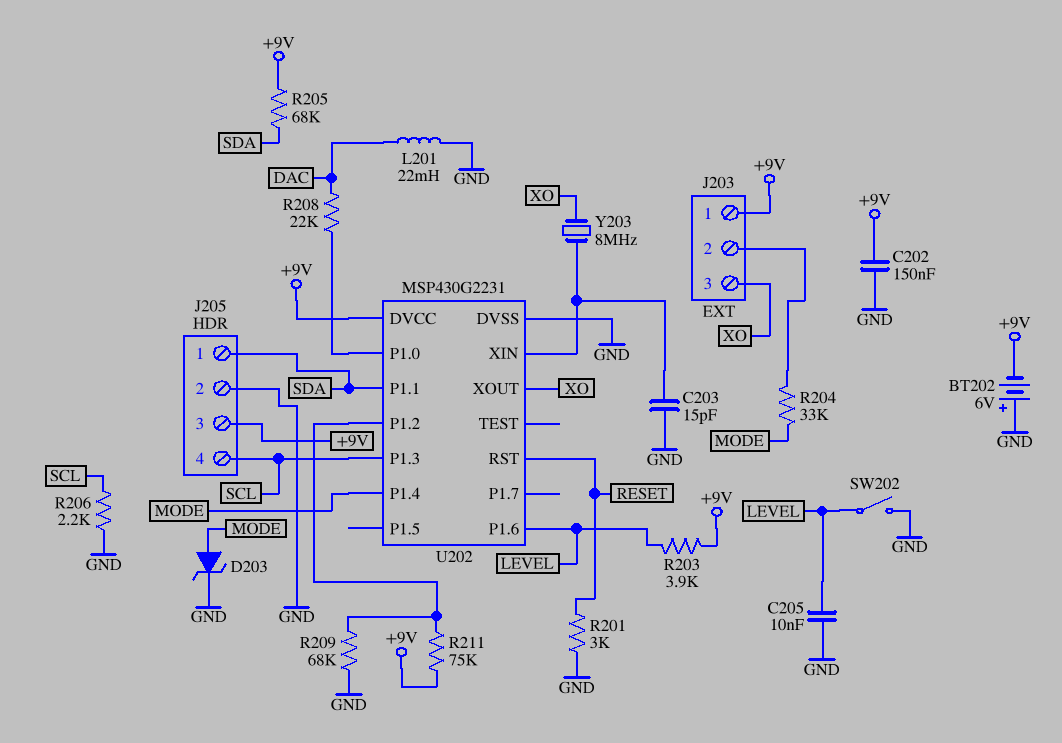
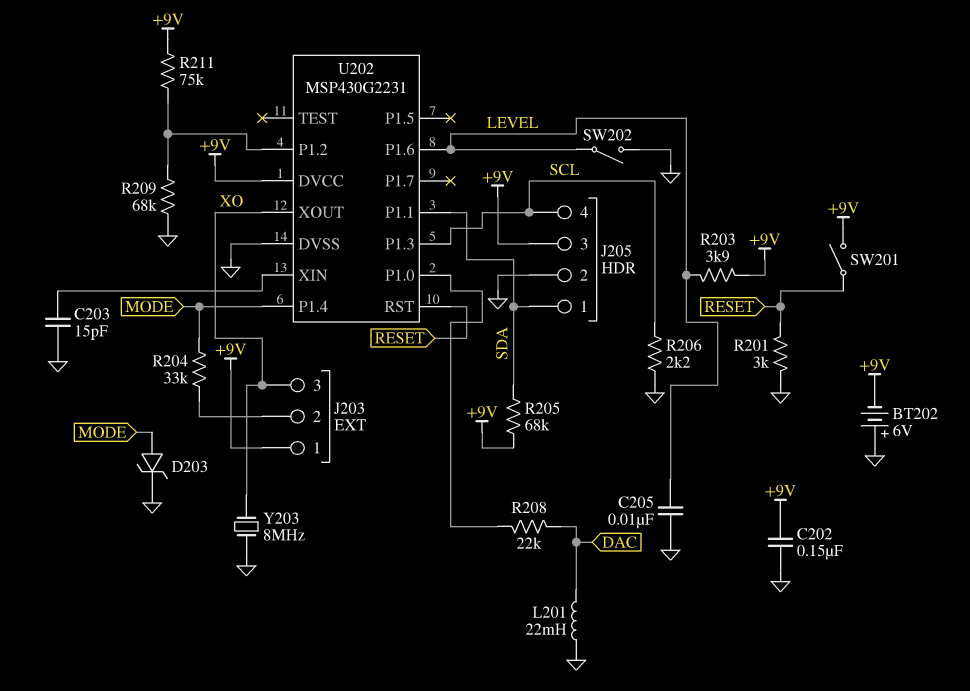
SW201: none -> switch (+9V, RESET)
Y203: 8MHz (U202/XIN, XO) -> 8MHz (GND, XO)

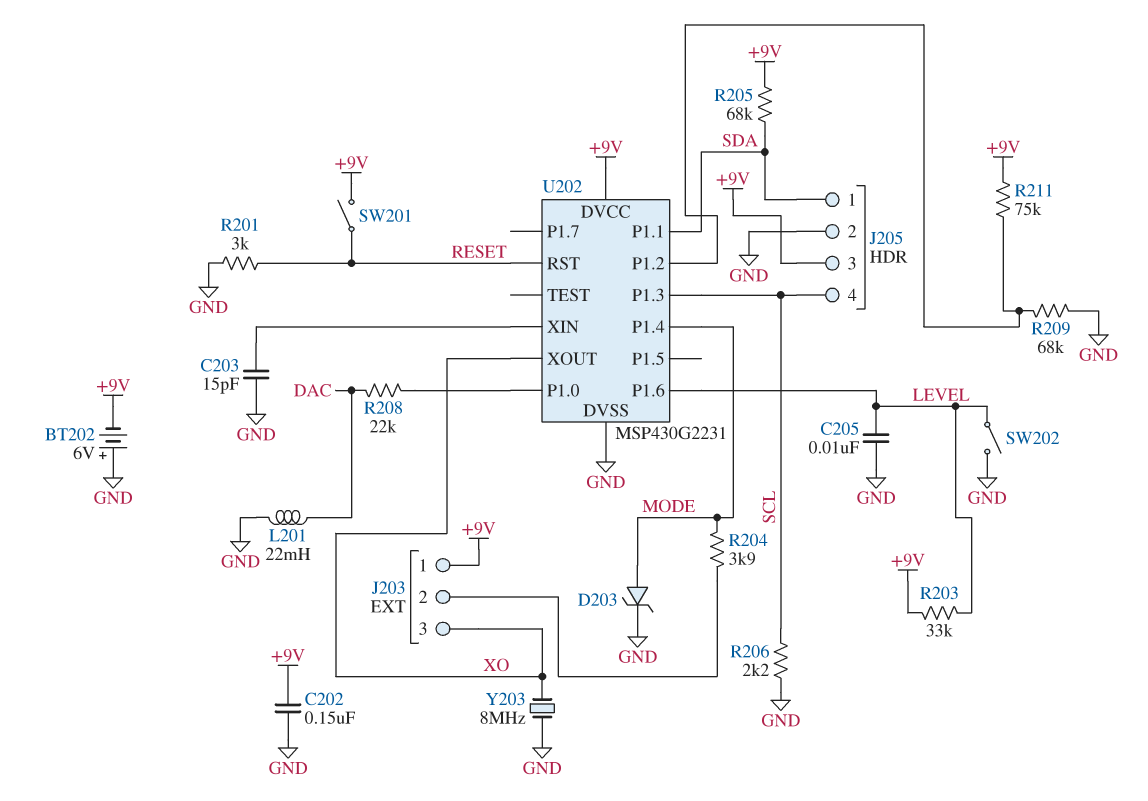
R203: 3.9k (+9V, LEVEL) -> 33k (+9V, LEVEL)
R204: 33k (J203/2, MODE) -> 3.9k (J203/2, MODE)

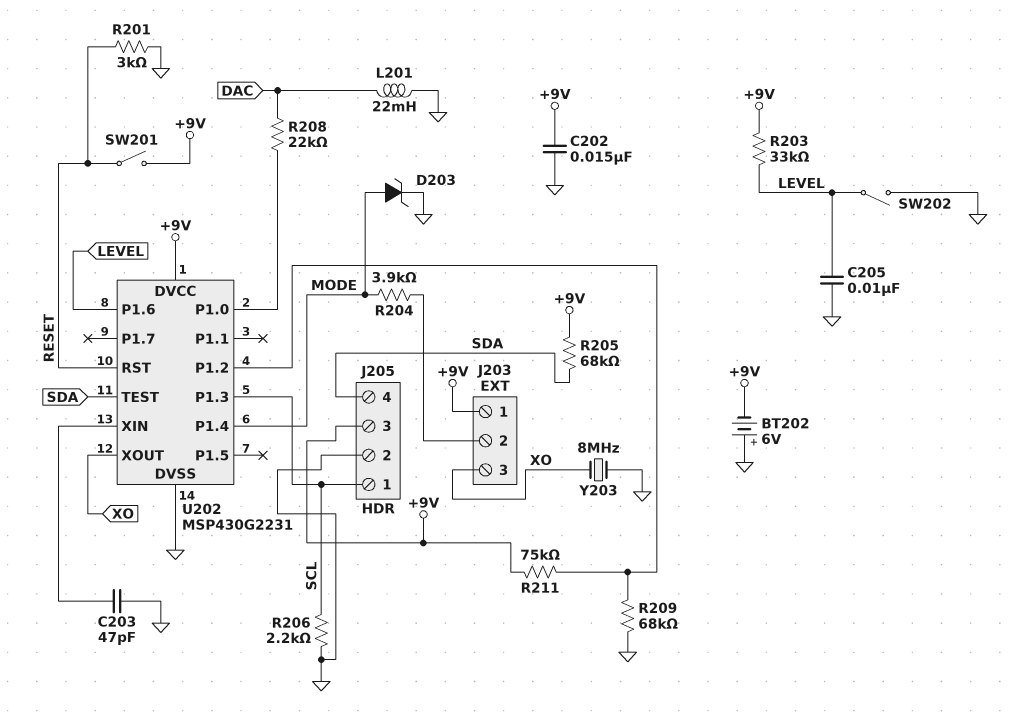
C202: 150nF (+9V, GND) -> 15nF (+9V, GND)
C203: 15pF (GND, U202/XIN) -> 47pF (GND, U202/XIN)
J205 pin 1: SDA -> SCL
J205 pin 4: SCL -> SDA
U202 pin P1.1: SDA -> none
U202 pin TEST: none -> SDA

